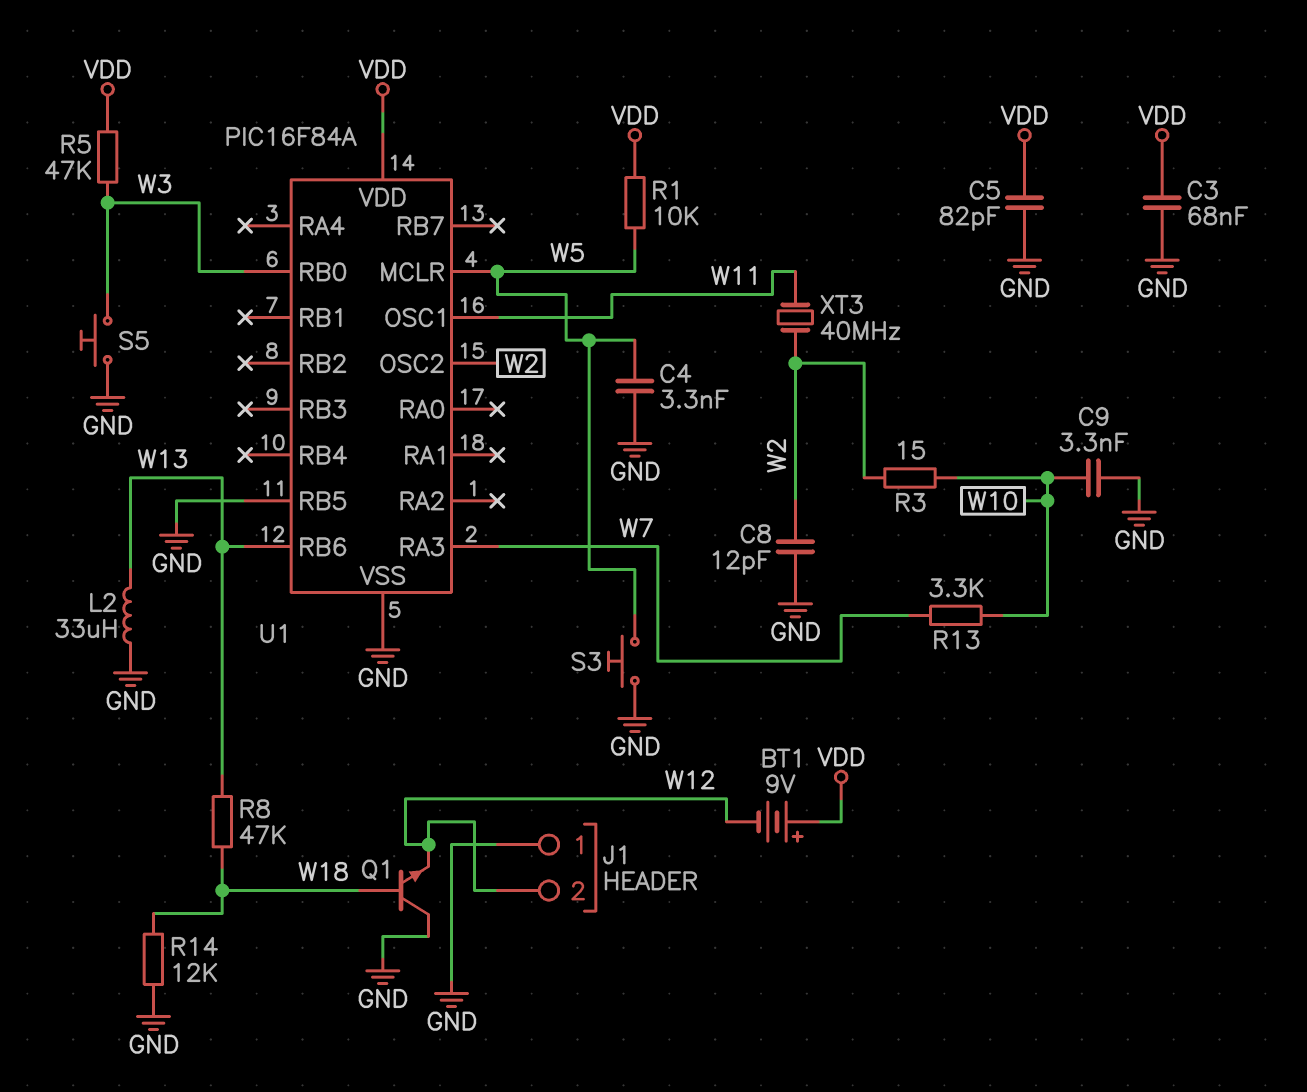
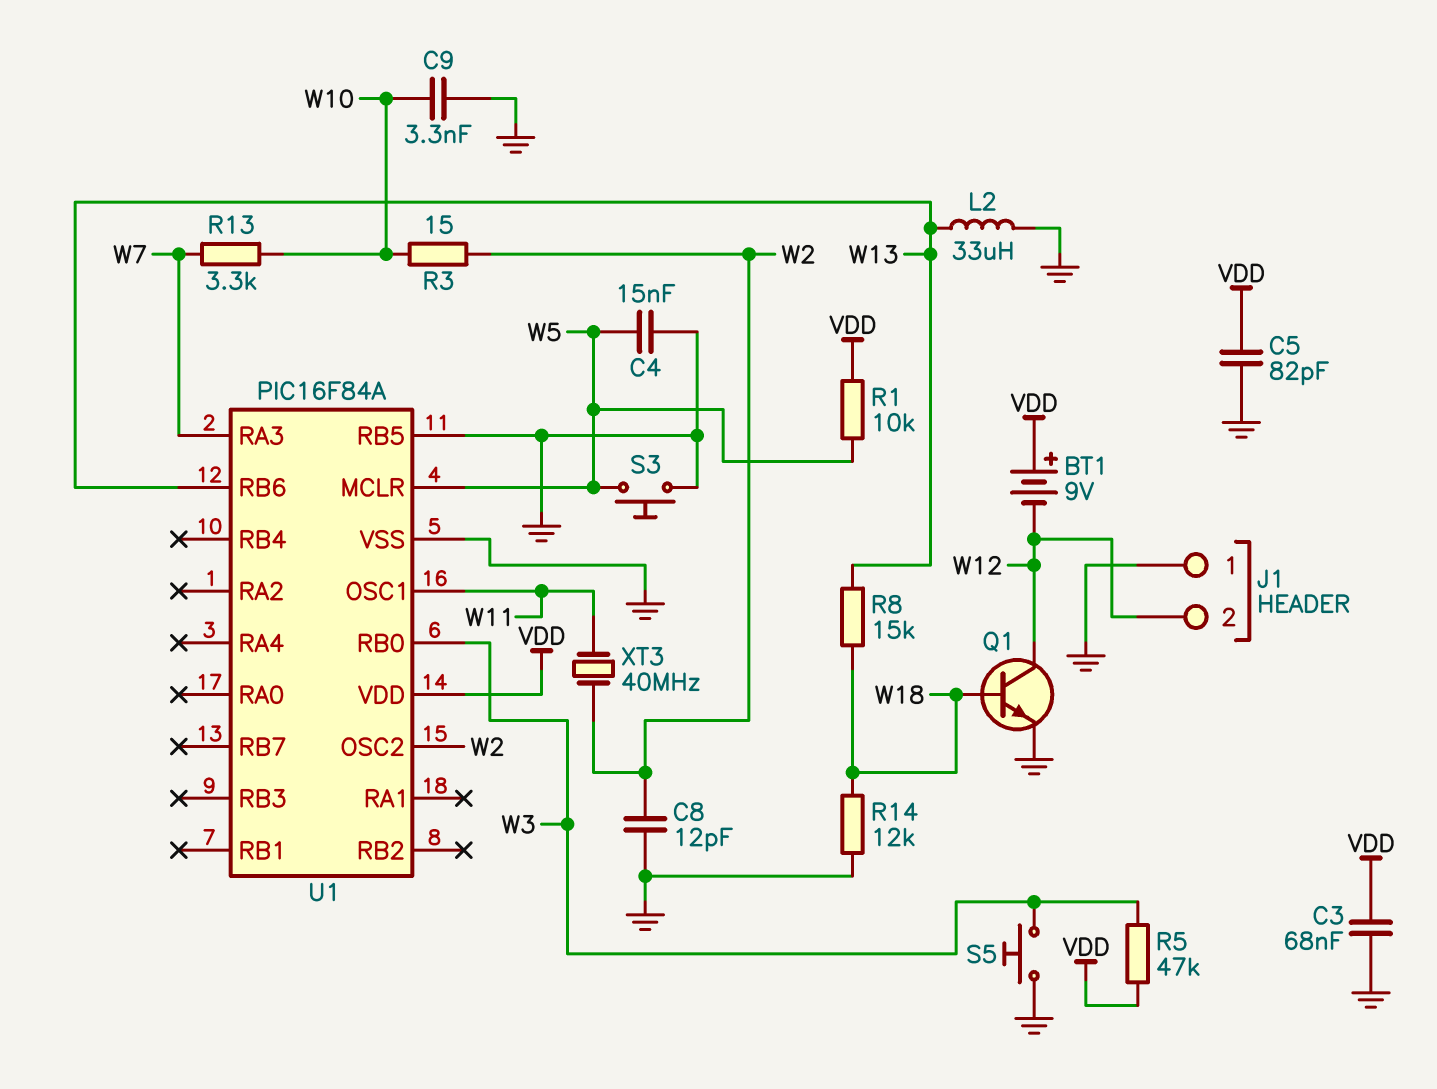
C4: 3.3nF (GND, W5) -> 15nF (GND, W5)
Q1: NPN (B W18, C GND, E W12) -> NPN (B W18, C W12, E GND)
R8: 47k (W13, W18) -> 15k (W13, W18)

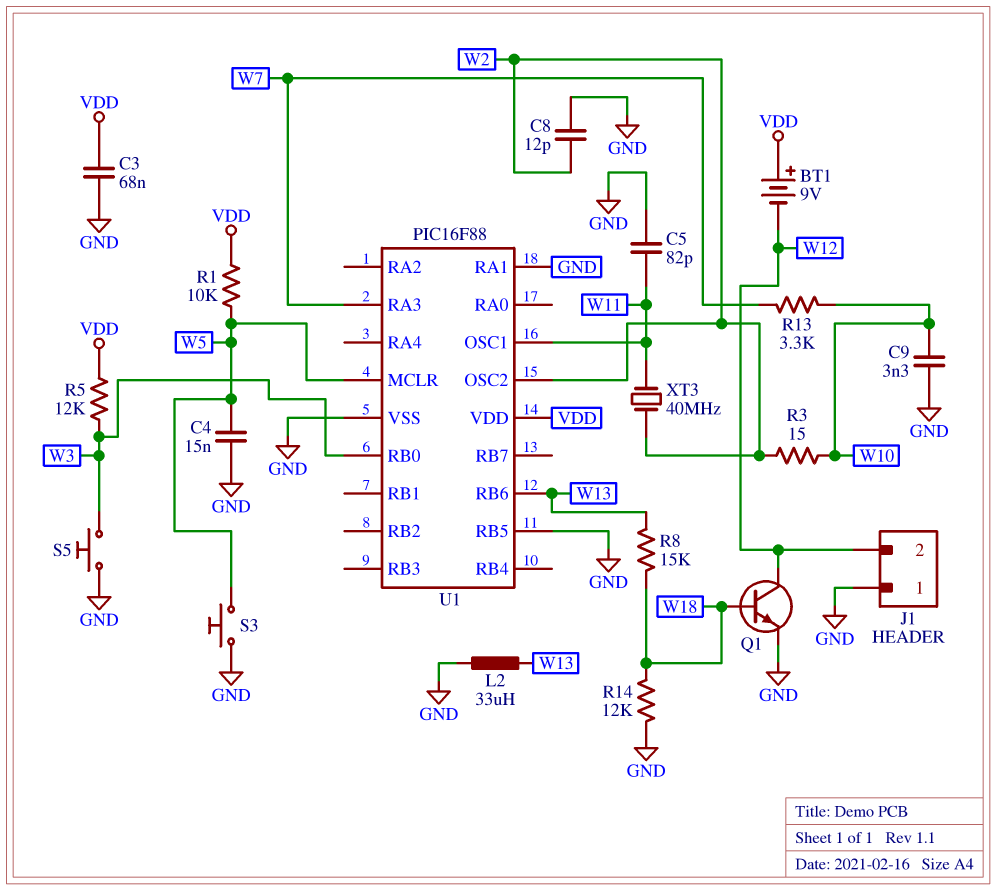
C5: 82pF (GND, VDD) -> 82pF (GND, W11)
R5: 47k (VDD, W3) -> 12k (VDD, W3)
U1: PIC16F84A -> PIC16F88
U1 pin RA1: none -> GND

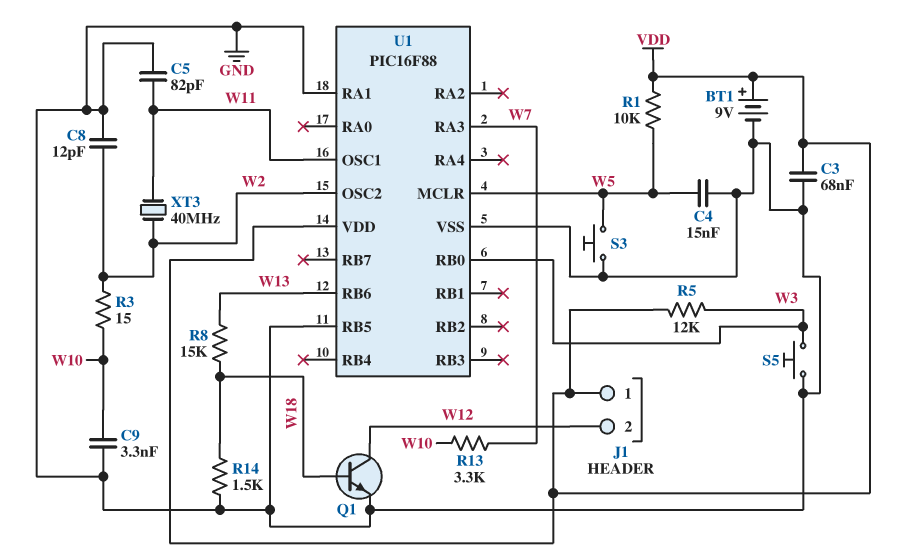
BT1: 9V (plus VDD, minus W12) -> 9V (plus VDD, minus GND)
J1 pin 1: GND -> VDD
L2: 33uH (GND, W13) -> none
R14: 12k (GND, W18) -> 1.5k (GND, W18)

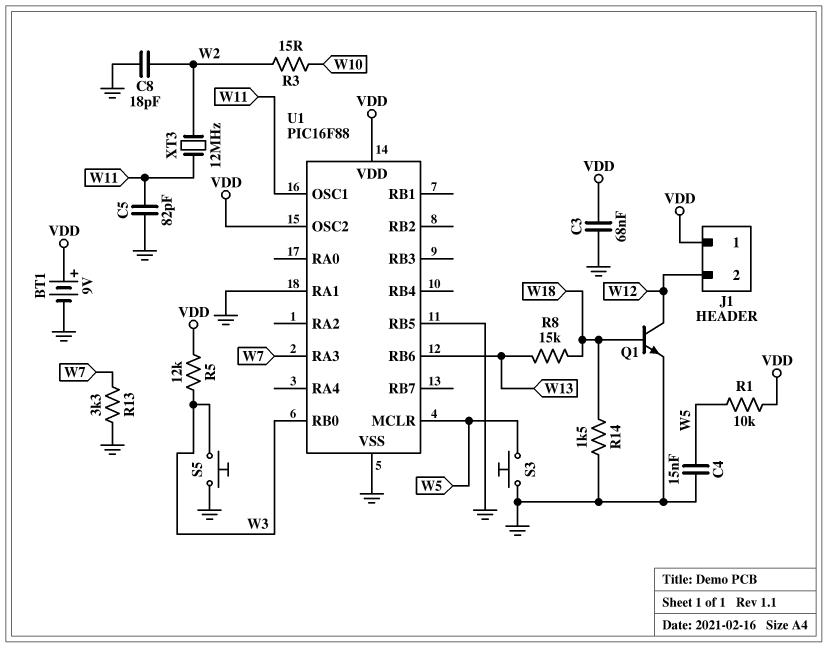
C8: 12pF (GND, W2) -> 18pF (GND, W2)
C9: 3.3nF (GND, W10) -> none
R13: 3.3k (W7, W10) -> 3.3k (GND, W7)
U1 pin OSC2: W2 -> VDD
XT3: 40MHz (W2, W11) -> 12MHz (W2, W11)

